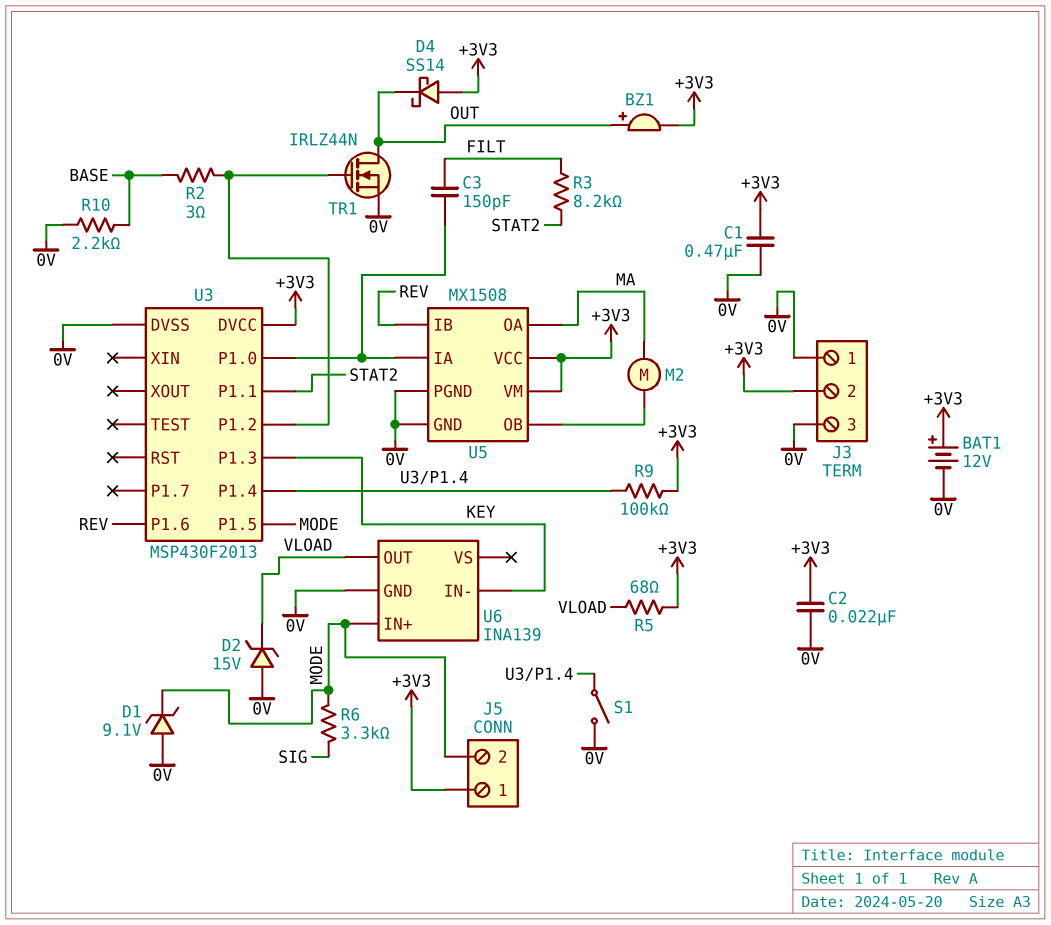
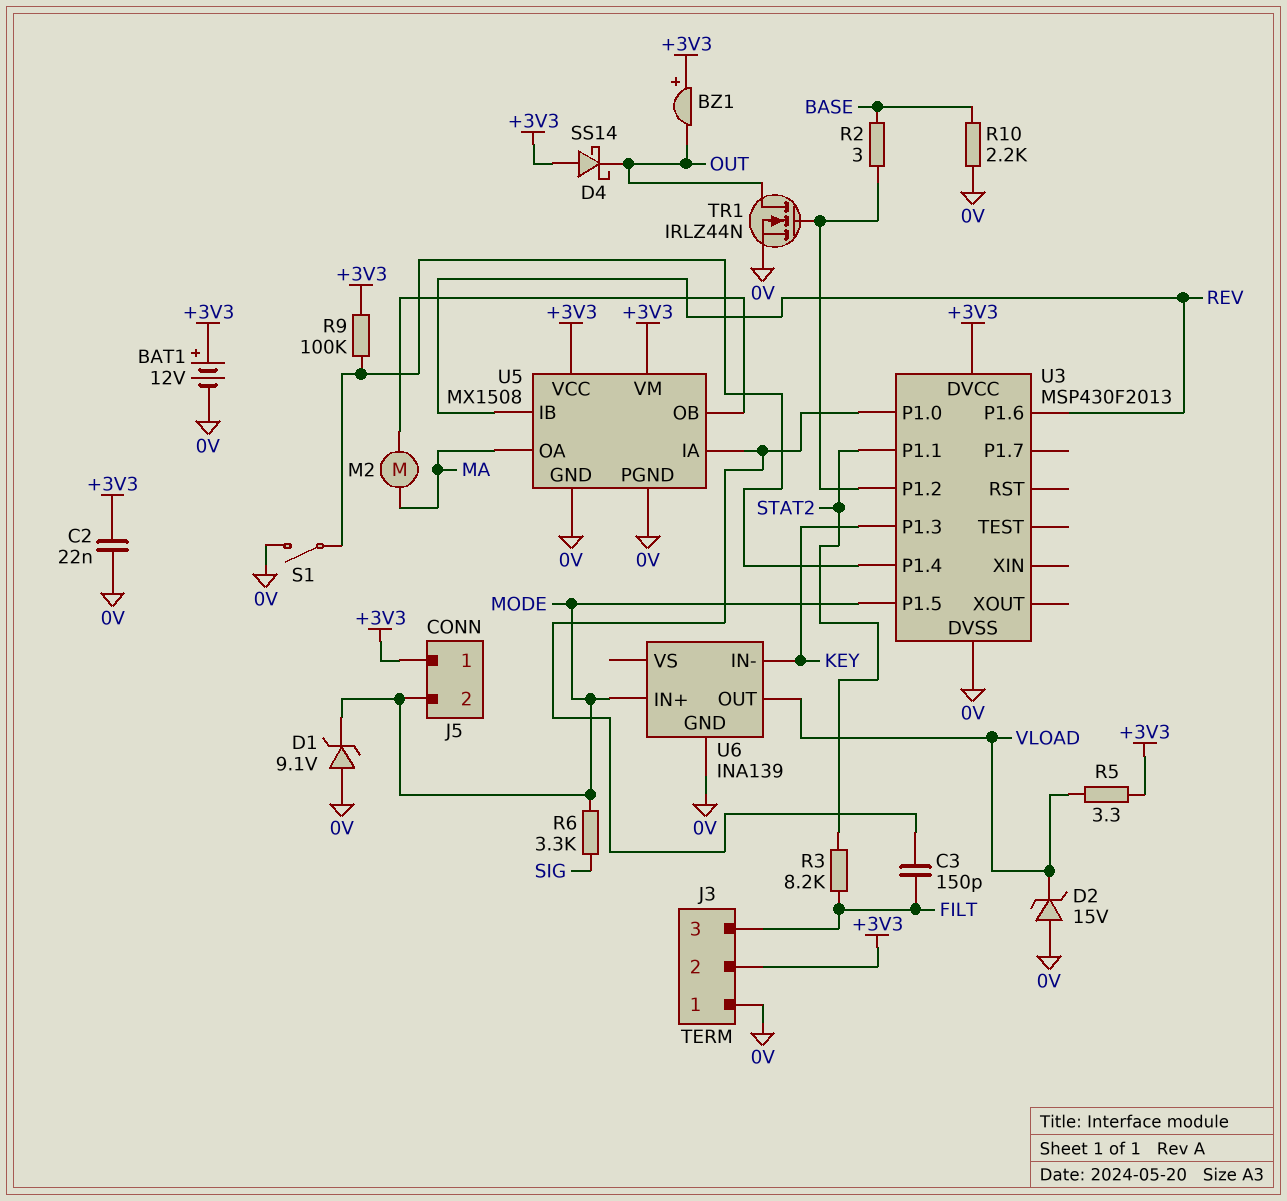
BZ1: buzzer (plus OUT, minus +3V3) -> buzzer (plus +3V3, minus OUT)
C1: 470nF (+3V3, 0V) -> none
J3 pin 3: 0V -> FILT
R5: 68 (+3V3, VLOAD) -> 3.3 (+3V3, VLOAD)

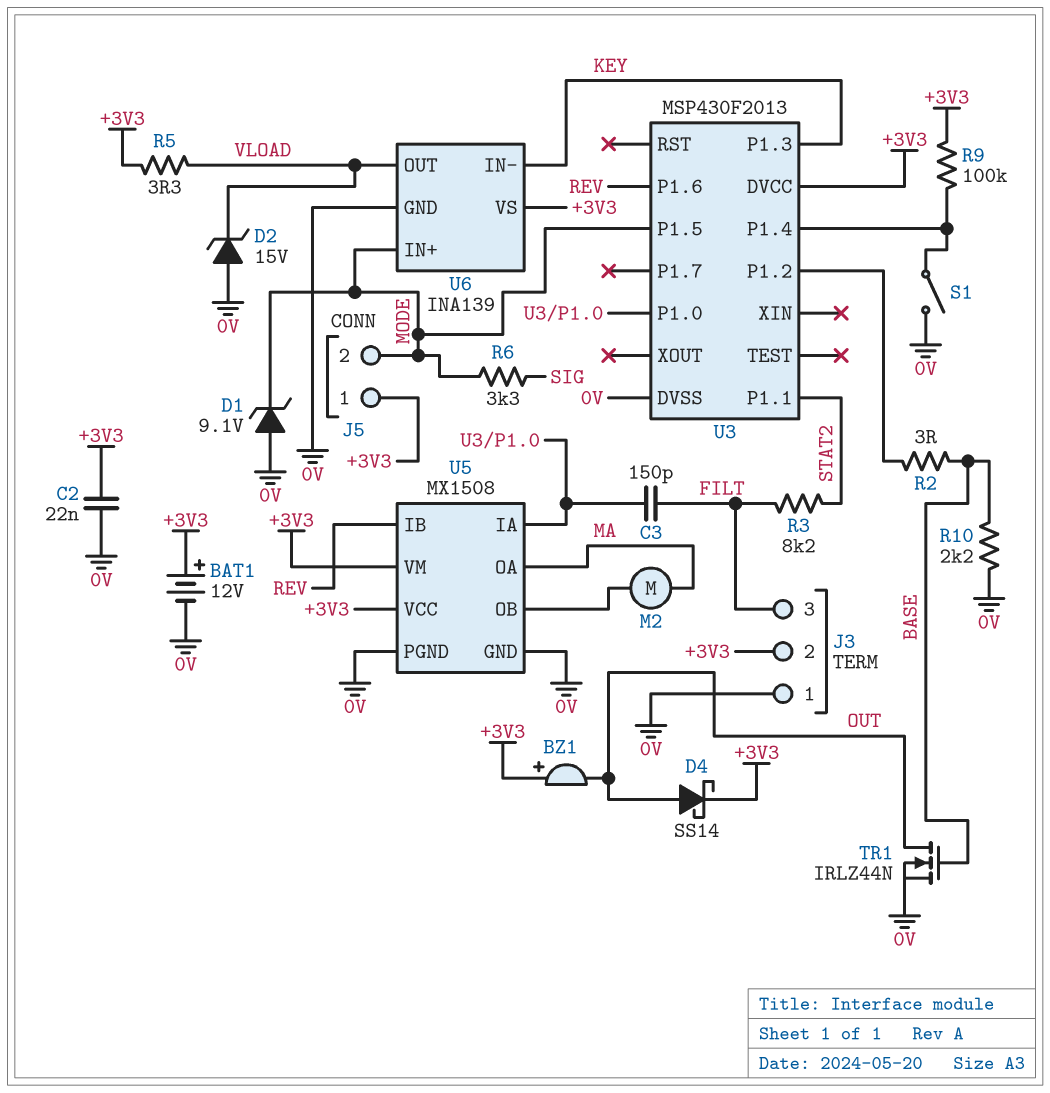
D4: schottky SS14 (A +3V3, K OUT) -> schottky SS14 (A OUT, K +3V3)
TR1: NMOS IRLZ44N (G U3/P1.2, D OUT, S 0V) -> NMOS IRLZ44N (G BASE, D OUT, S 0V)
U6 pin VS: none -> +3V3

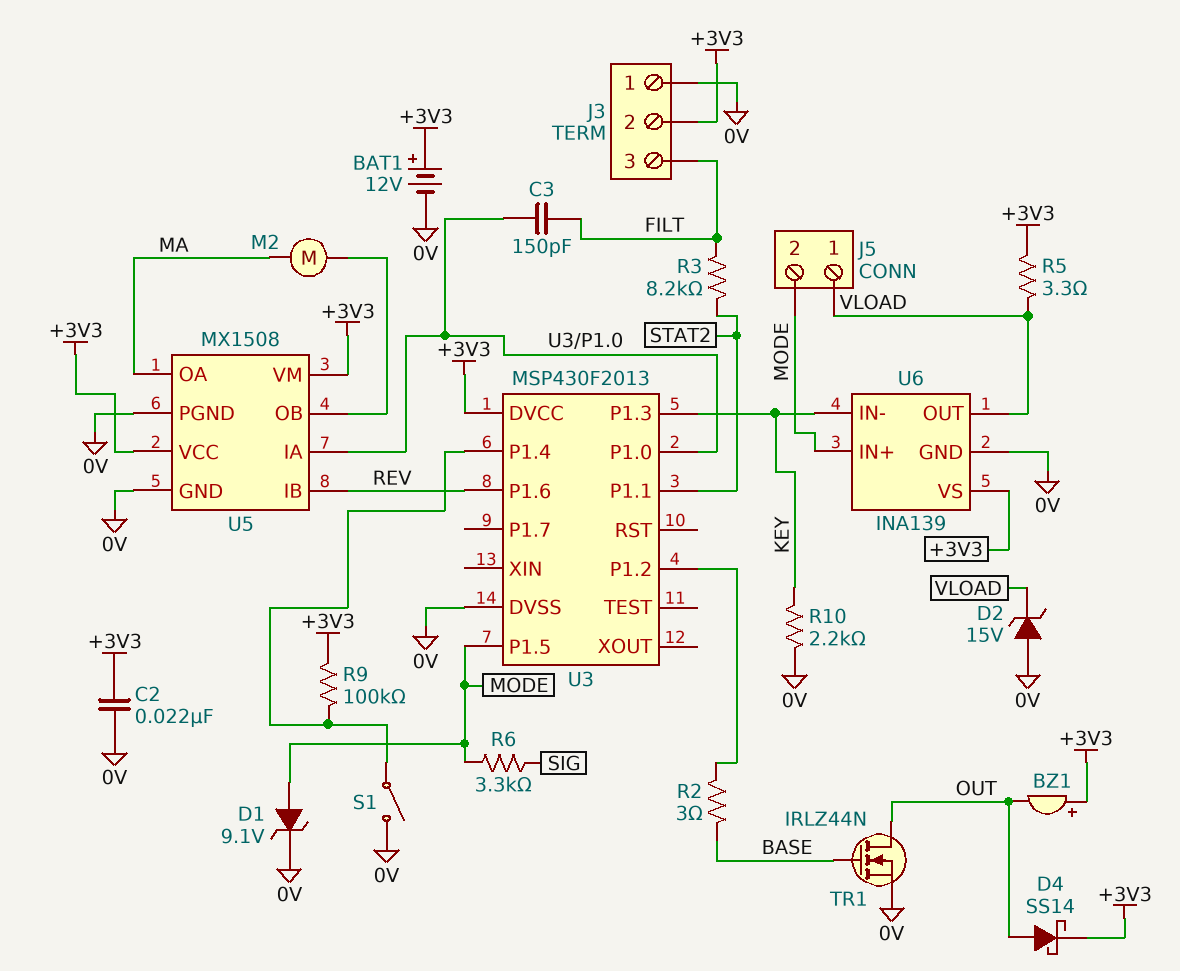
D1: zener 9.1V (A 0V, K MODE) -> zener 9.1V (A MODE, K 0V)
J5 pin 1: +3V3 -> VLOAD
R10: 2.2k (0V, BASE) -> 2.2k (0V, KEY)

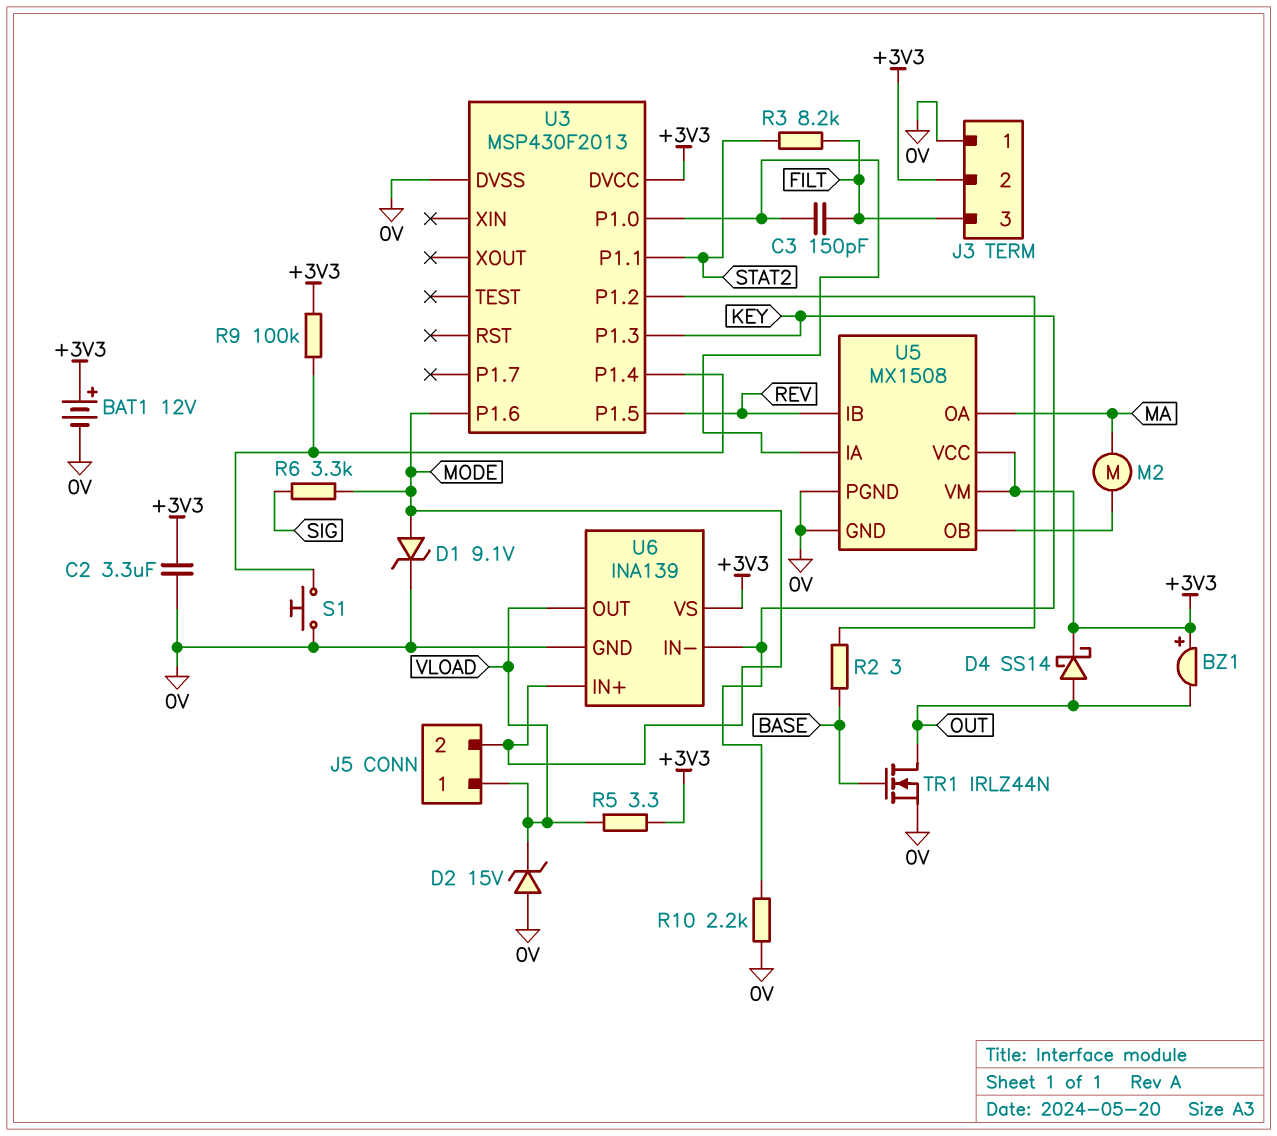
C2: 22nF (+3V3, 0V) -> 3.3uF (+3V3, 0V)
S1: switch (0V, U3/P1.4) -> button (0V, U3/P1.4)
U3 pin P1.5: MODE -> REV
U3 pin P1.6: REV -> MODE

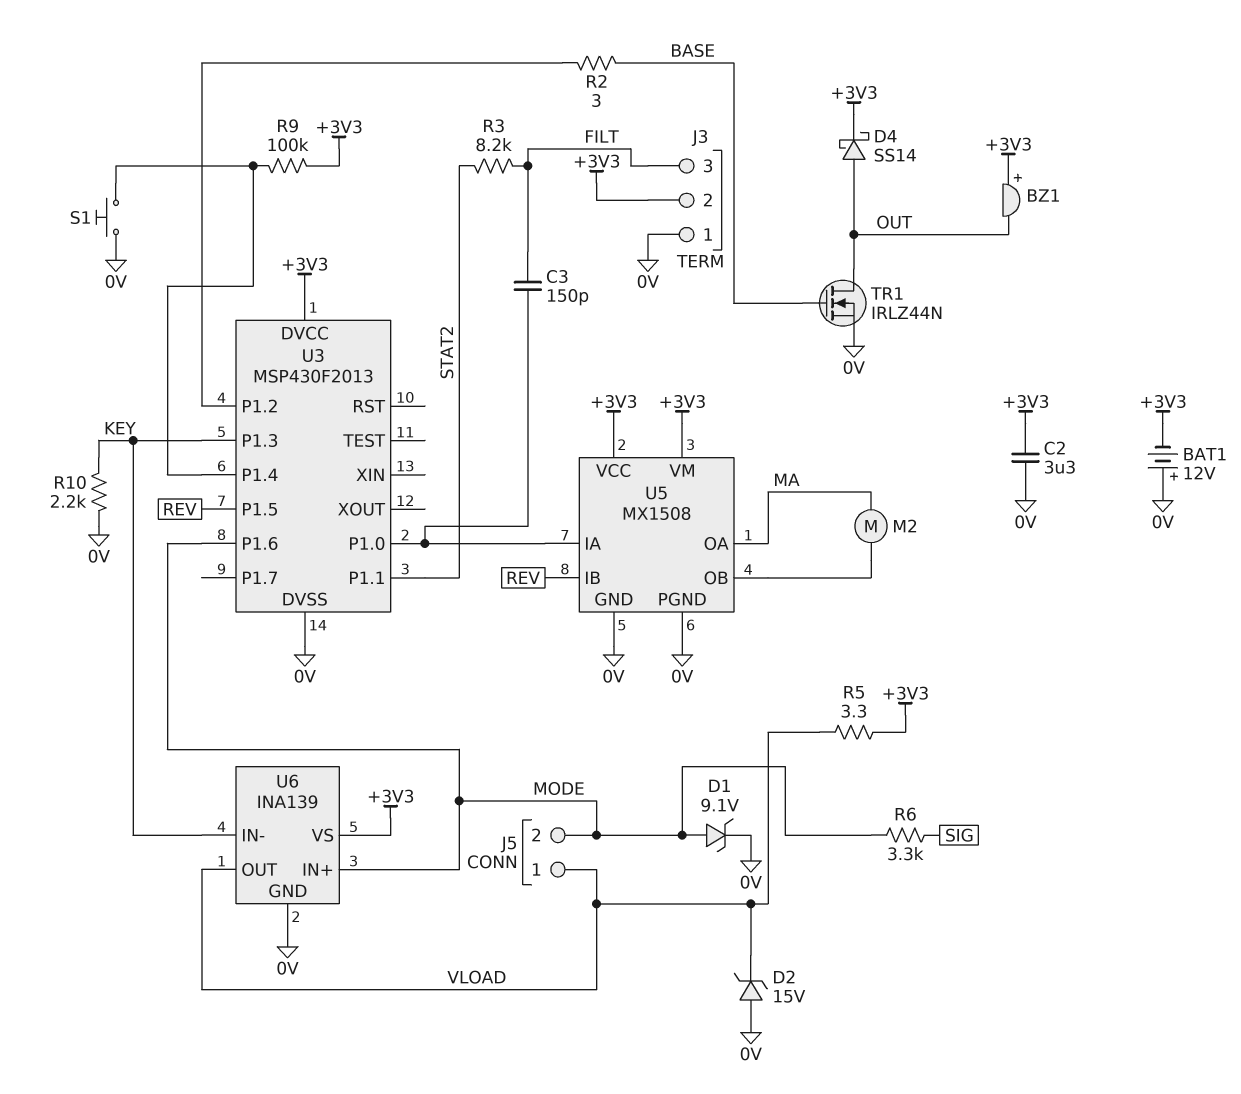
BAT1: 12V (plus +3V3, minus 0V) -> 12V (plus 0V, minus +3V3)

